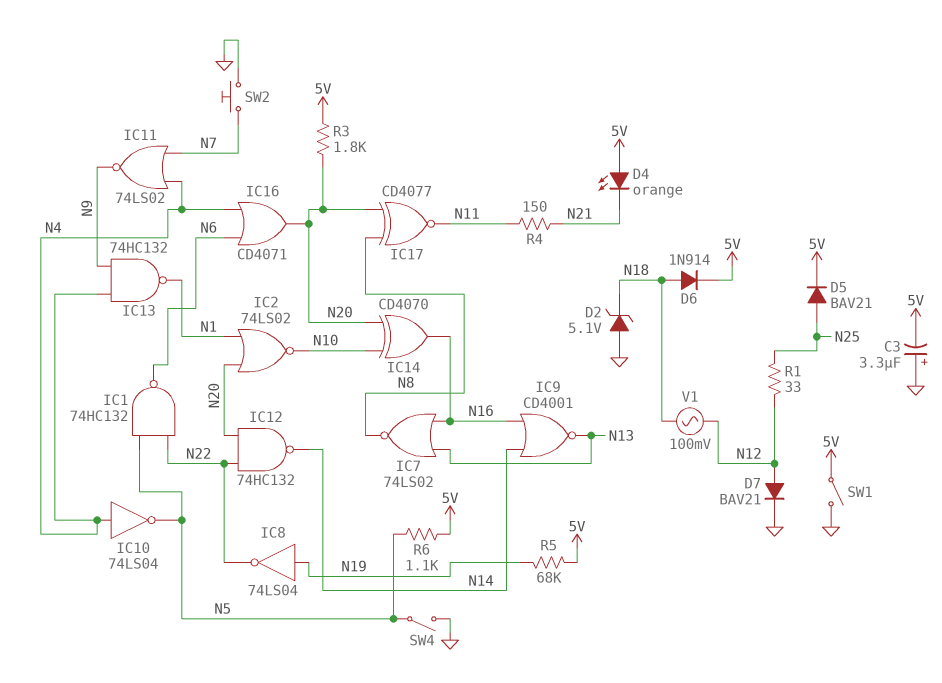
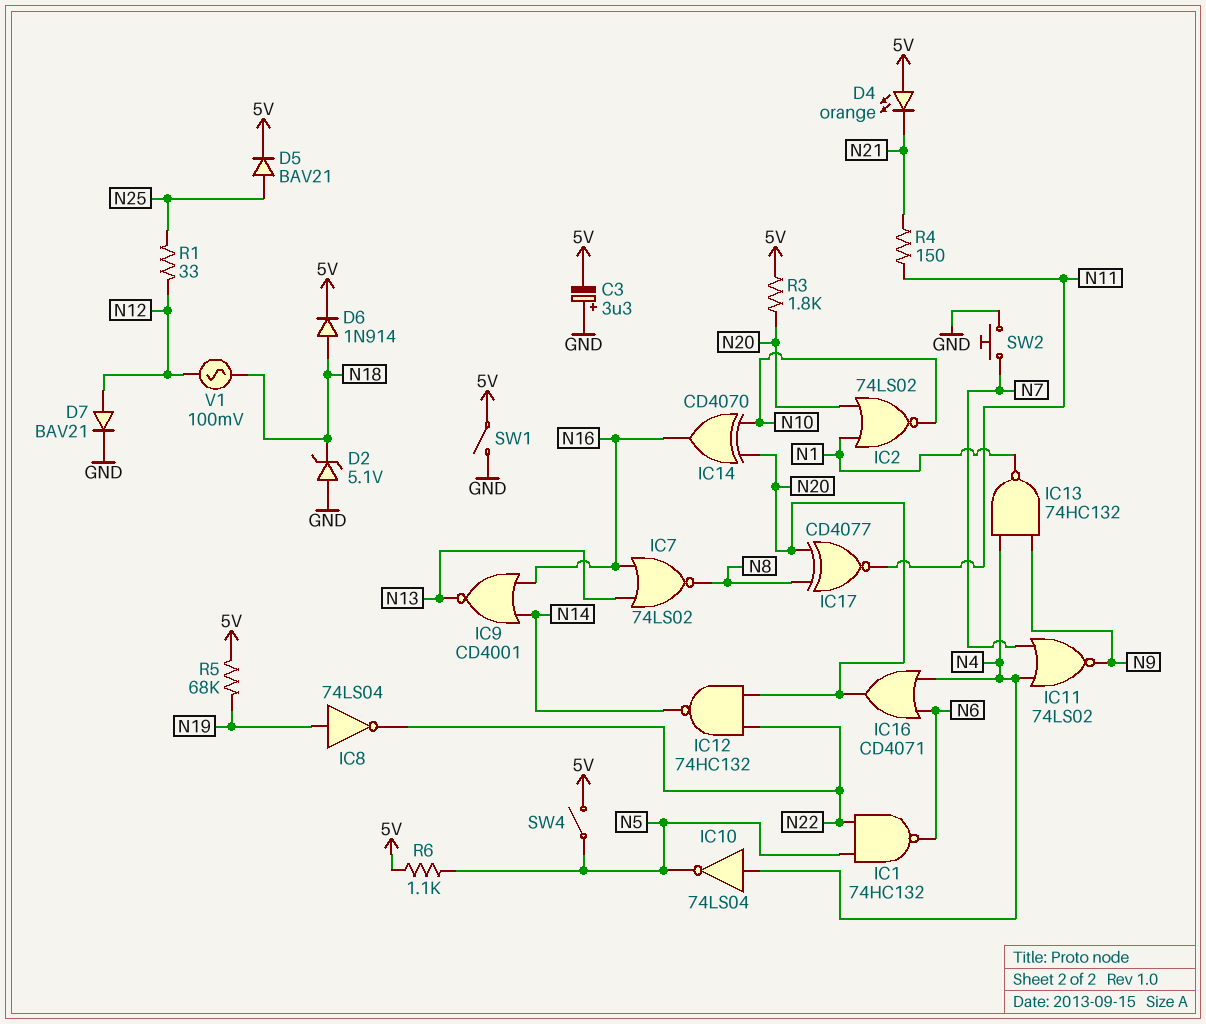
SW4: switch (GND, N5) -> switch (5V, N5)

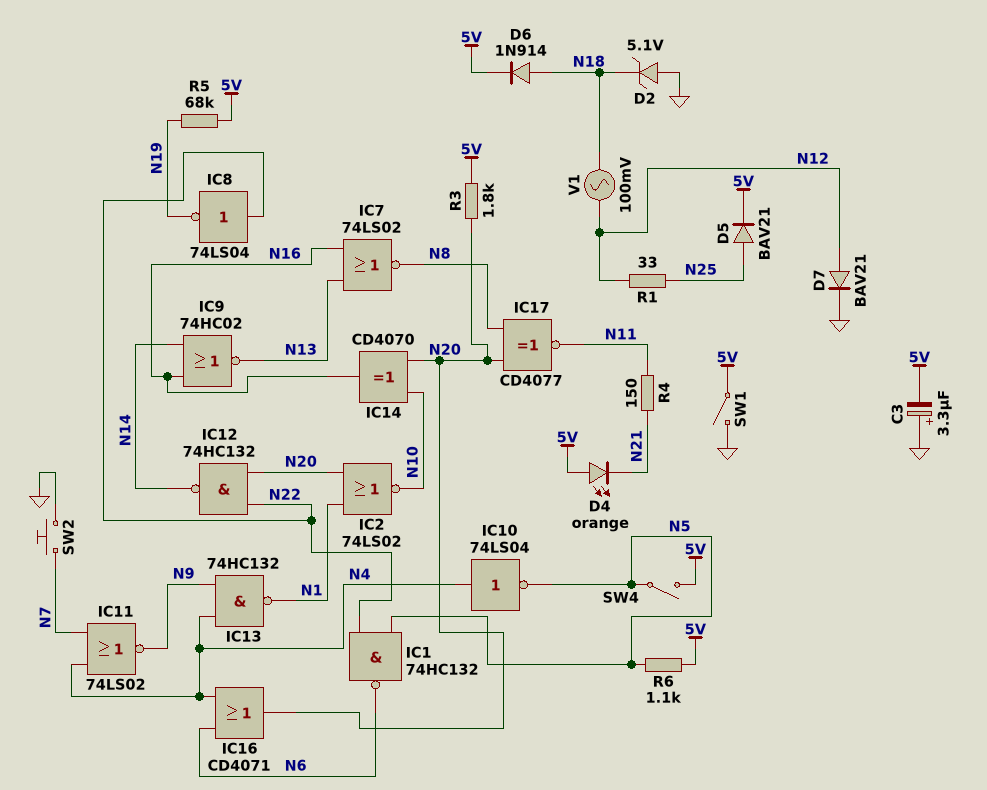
IC8: NOT 74LS04 (in N19, out N22) -> NOT 74LS04 (in N22, out N19)
IC9: NOR CD4001 (in N14, in N16, out N13) -> NOR 74HC02 (in N14, in N16, out N13)

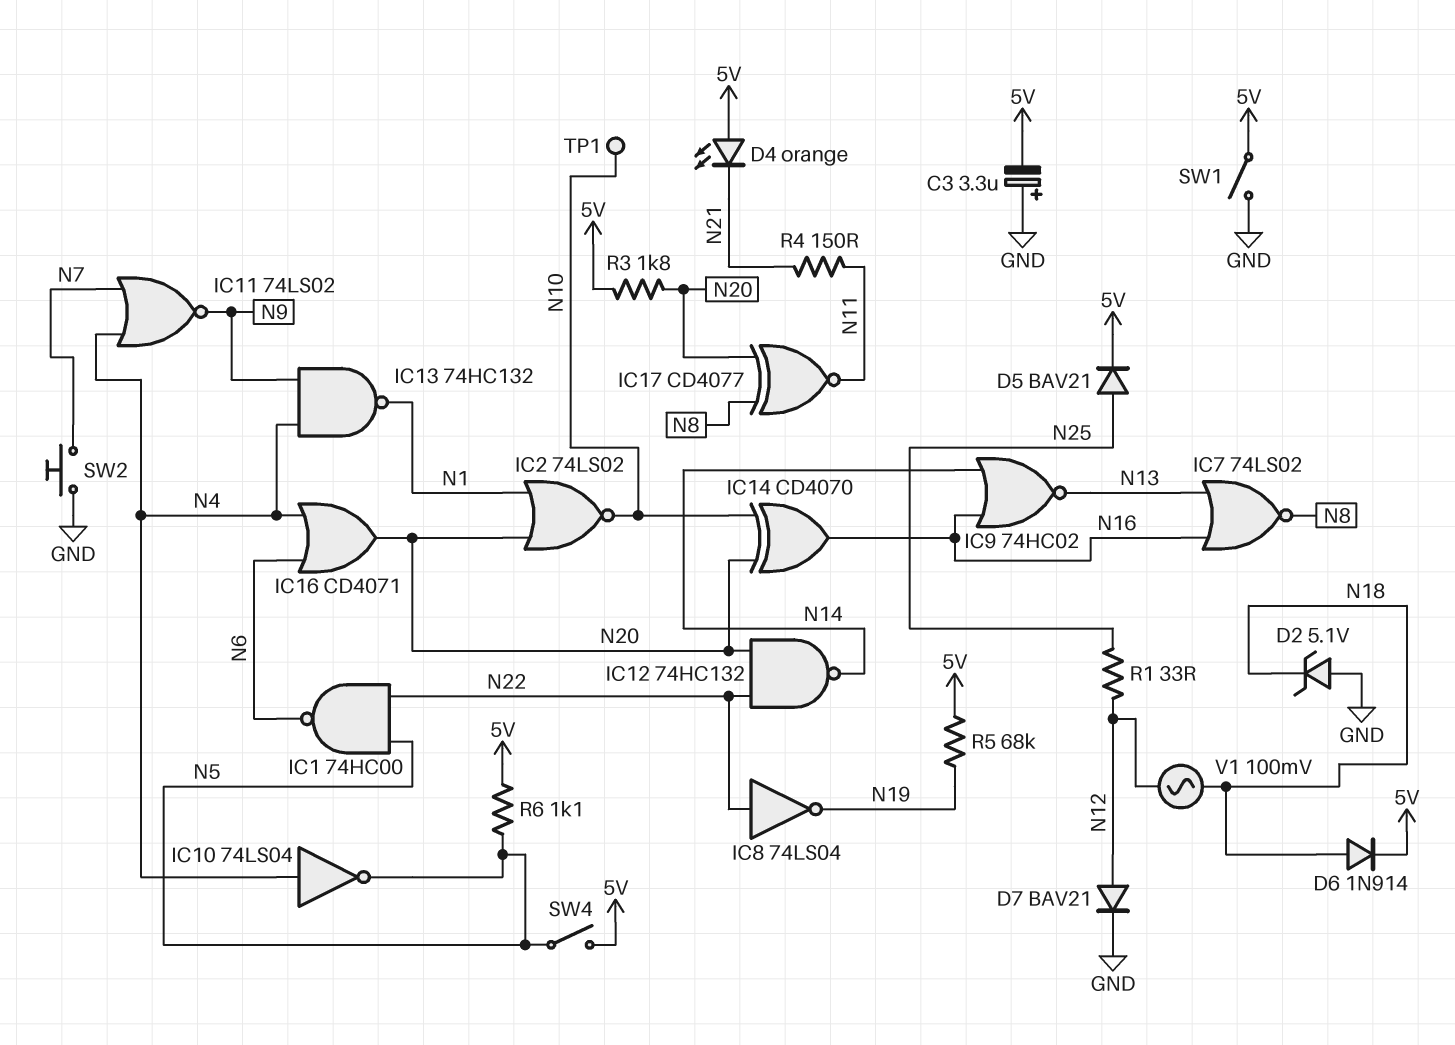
IC1: NAND 74HC132 (in N5, in N22, out N6) -> NAND 74HC00 (in N5, in N22, out N6)
TP1: none -> test point (N10)

